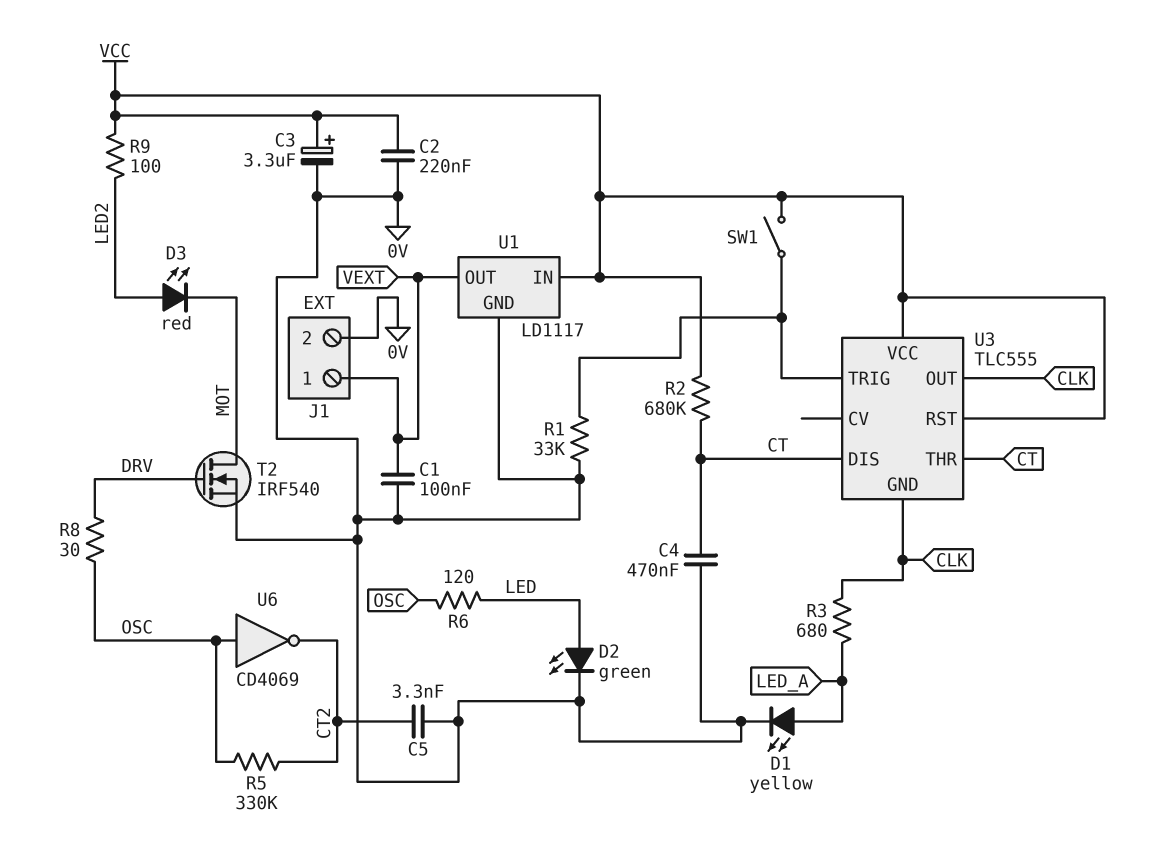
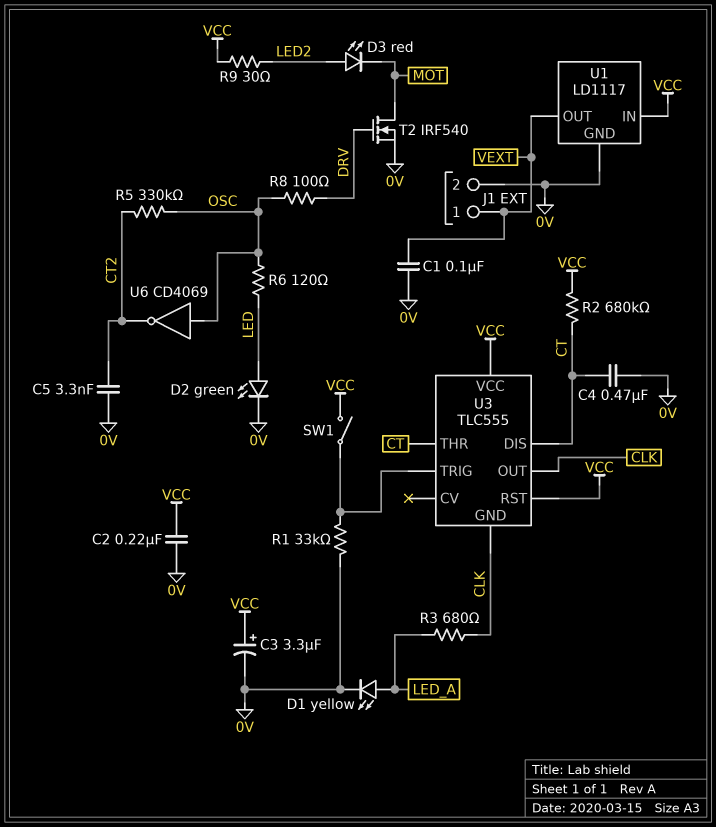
R8: 30 (DRV, OSC) -> 100 (DRV, OSC)
R9: 100 (LED2, VCC) -> 30 (LED2, VCC)

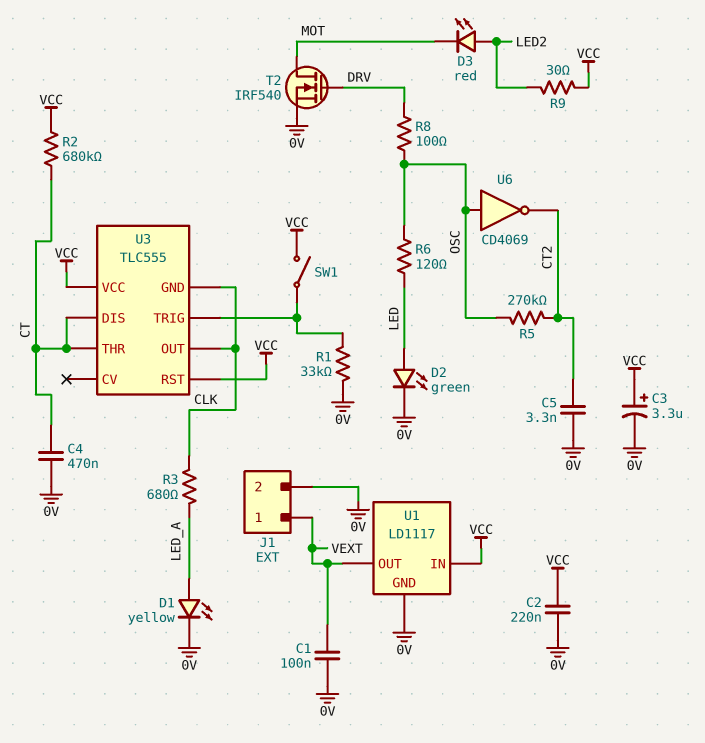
R5: 330k (CT2, OSC) -> 270k (CT2, OSC)

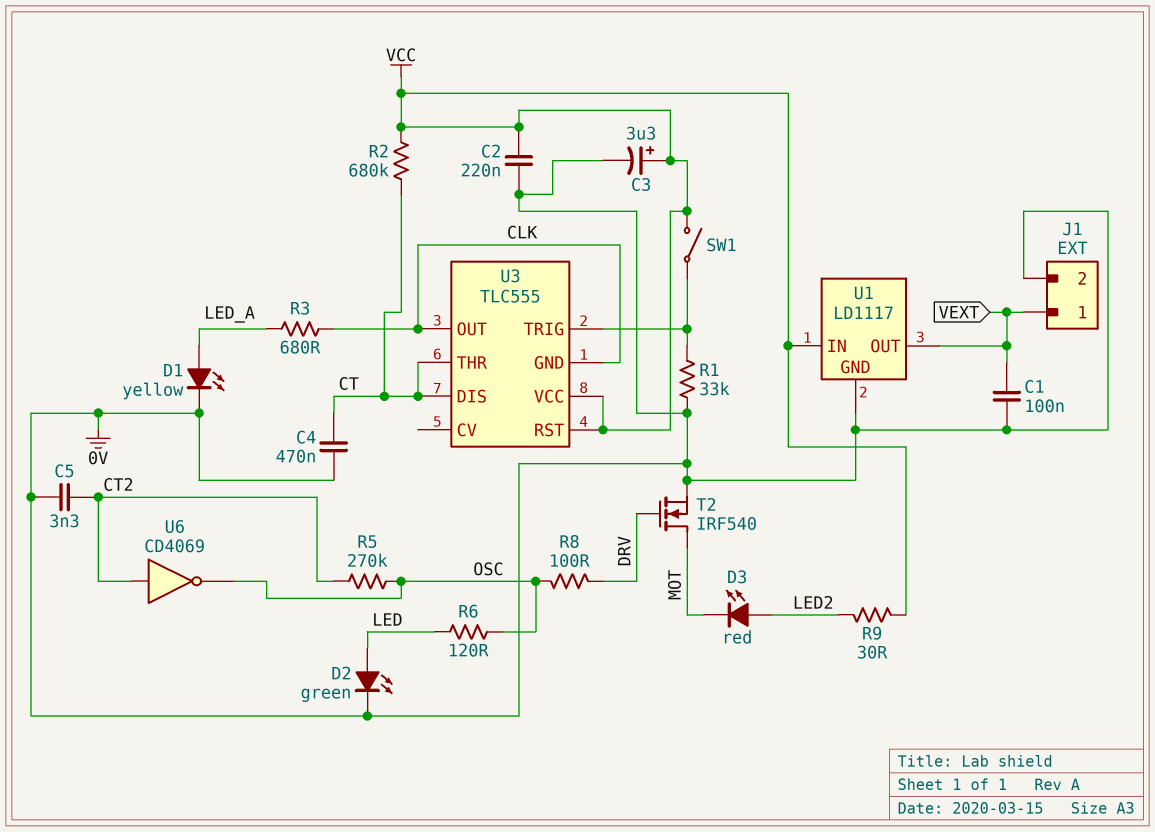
U6: NOT CD4069 (in OSC, out CT2) -> NOT CD4069 (in CT2, out OSC)

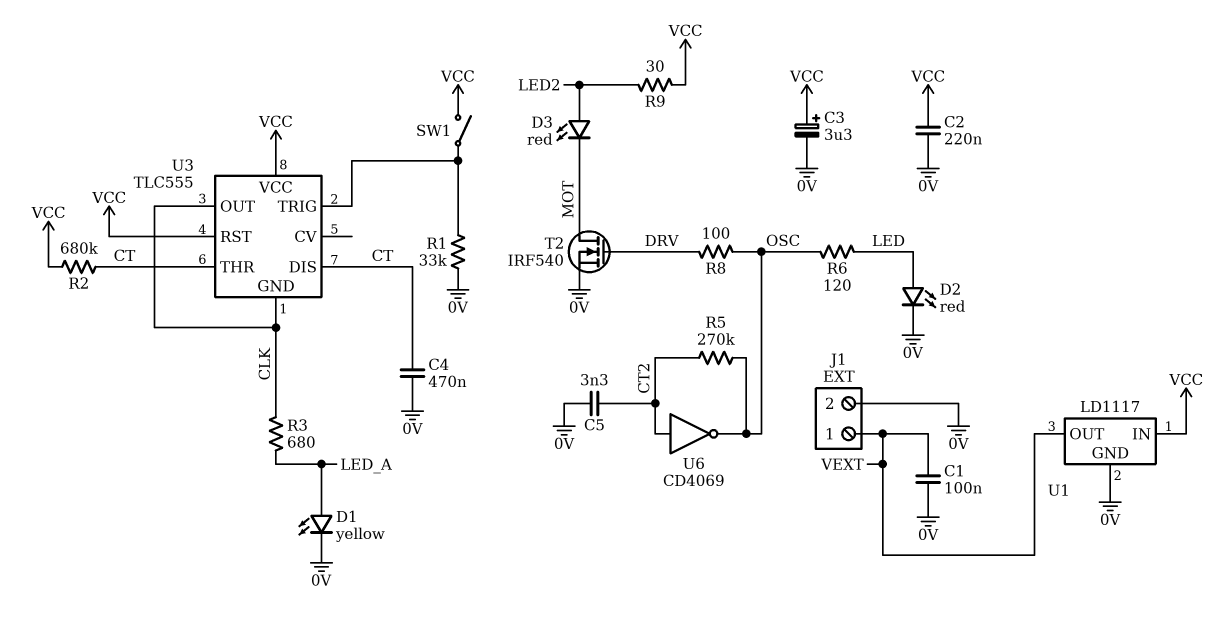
D2: LED green (A LED, K 0V) -> LED red (A LED, K 0V)

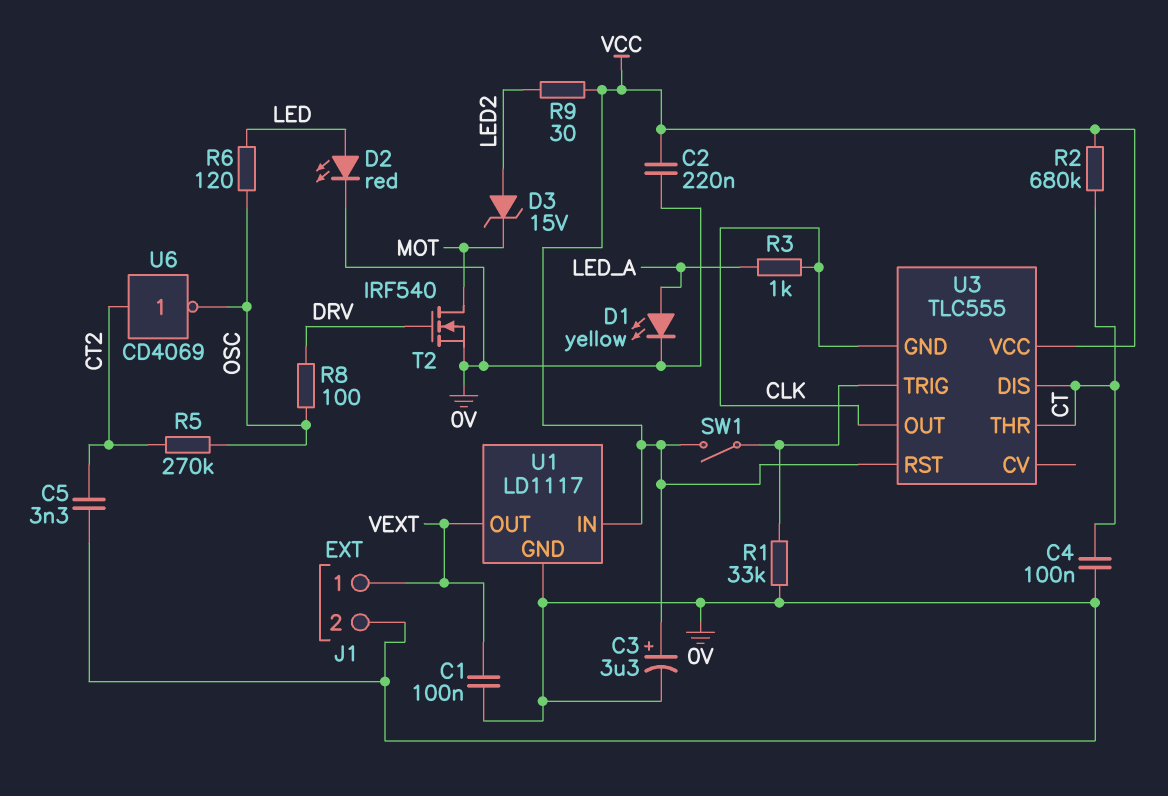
C4: 470nF (0V, CT) -> 100nF (0V, CT)
D3: LED red (A LED2, K MOT) -> zener 15V (A LED2, K MOT)
R3: 680 (CLK, LED_A) -> 1k (CLK, LED_A)

